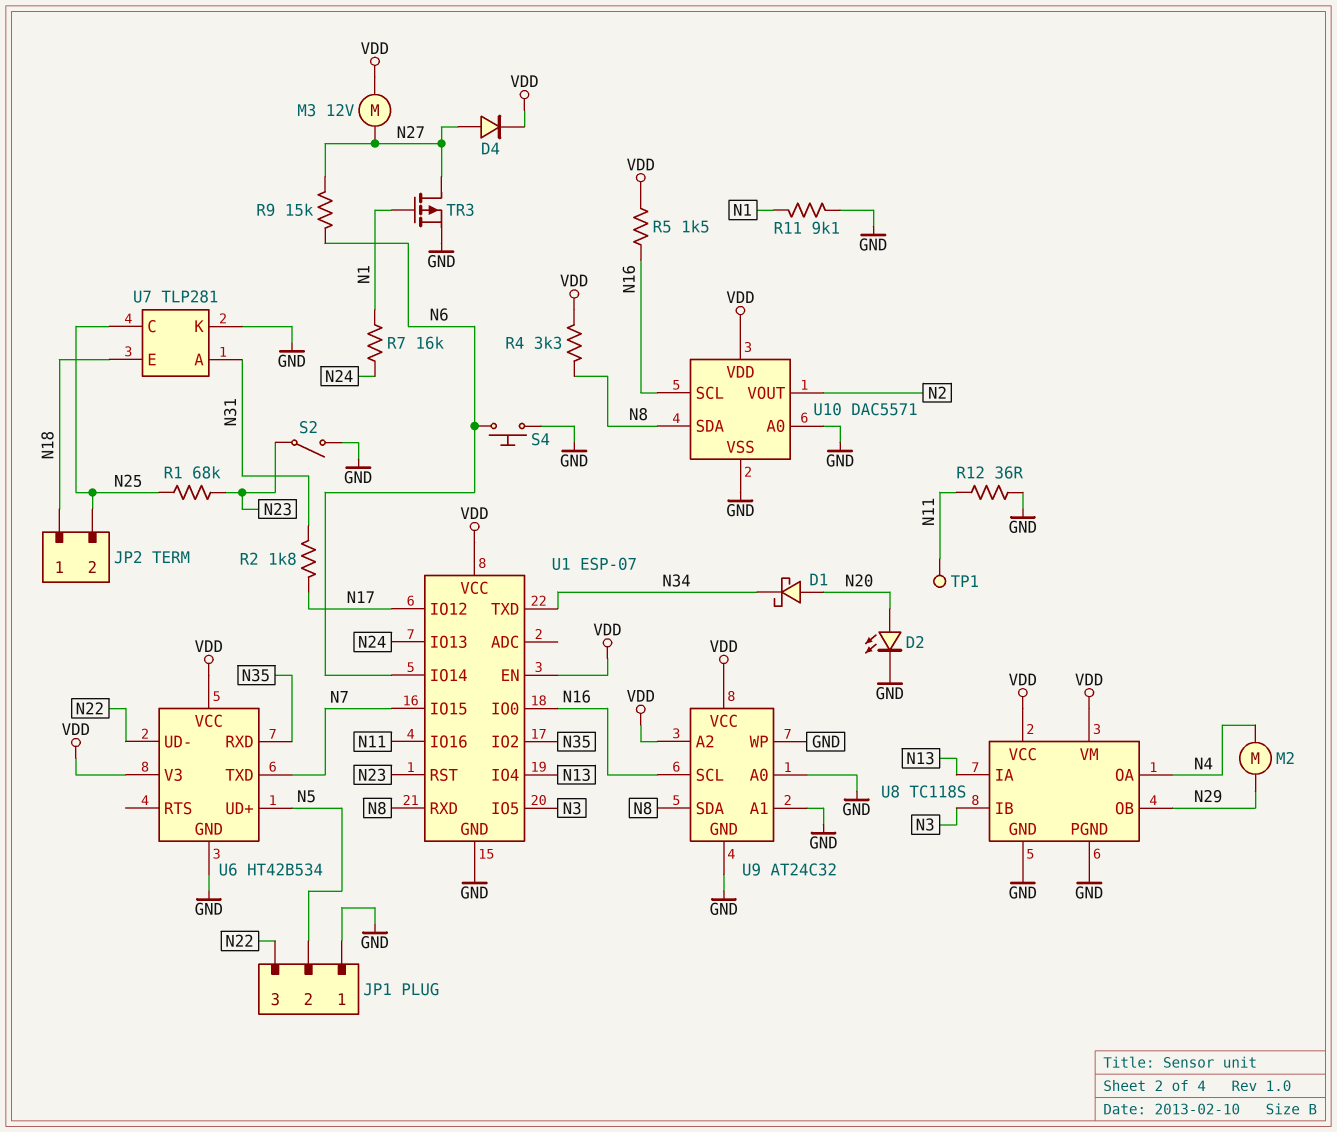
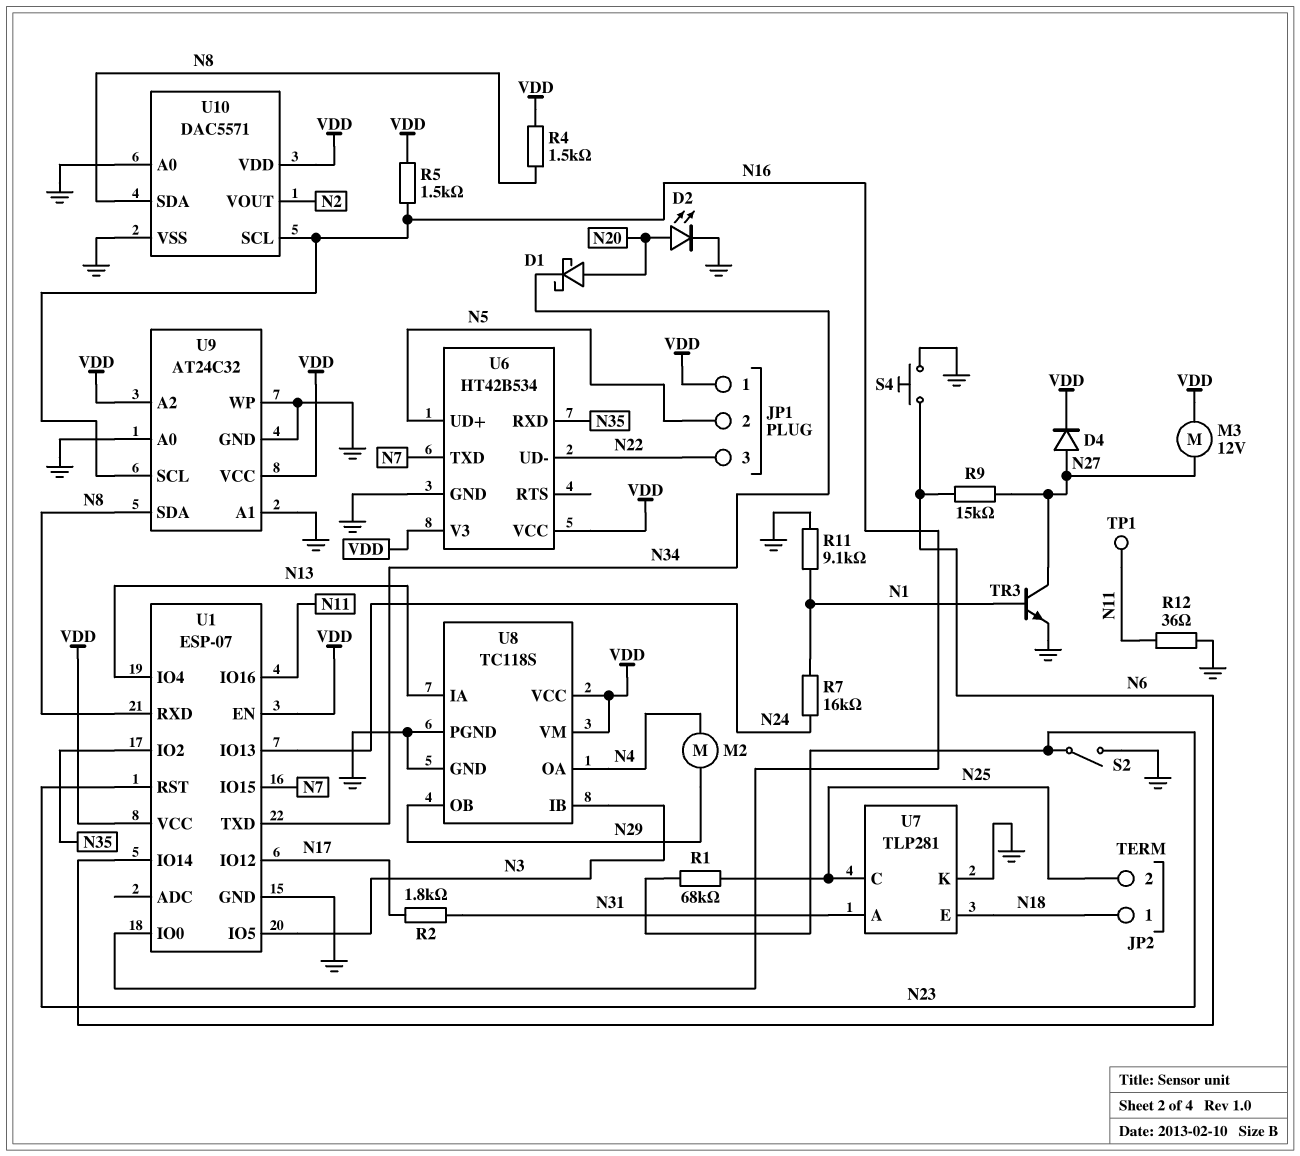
JP1 pin 1: GND -> VDD
R4: 3.3k (N8, VDD) -> 1.5k (N8, VDD)
TR3: PMOS (G N1, D N27, S GND) -> NPN (B N1, C N27, E GND)

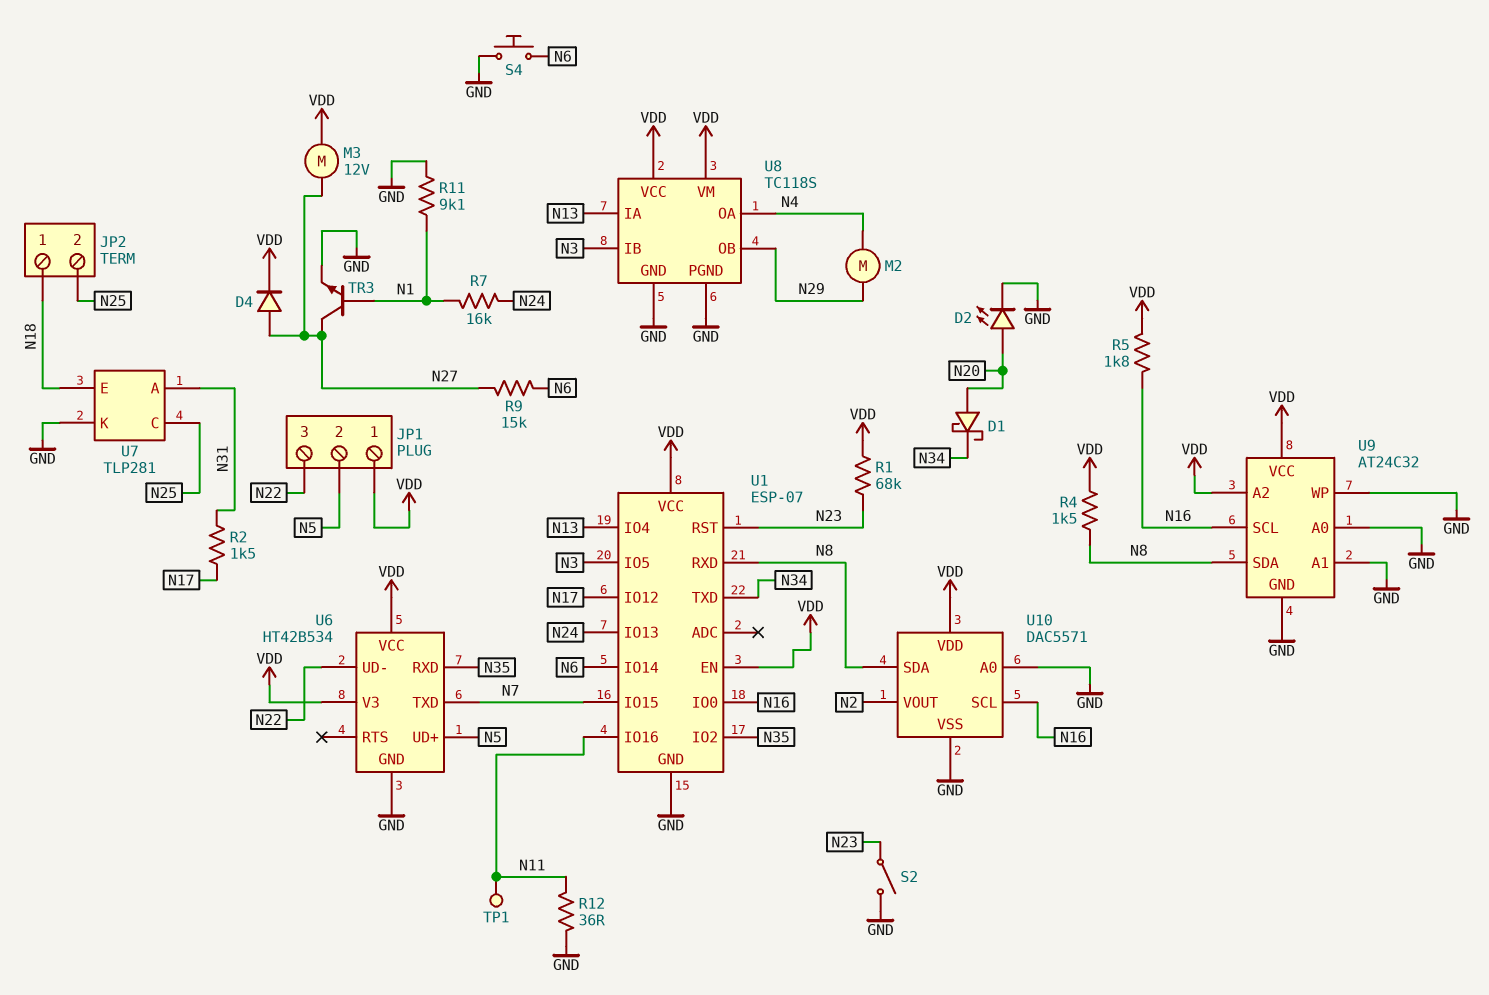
R1: 68k (N23, N25) -> 68k (N23, VDD)
R2: 1.8k (N17, N31) -> 1.5k (N17, N31)
R5: 1.5k (N16, VDD) -> 1.8k (N16, VDD)

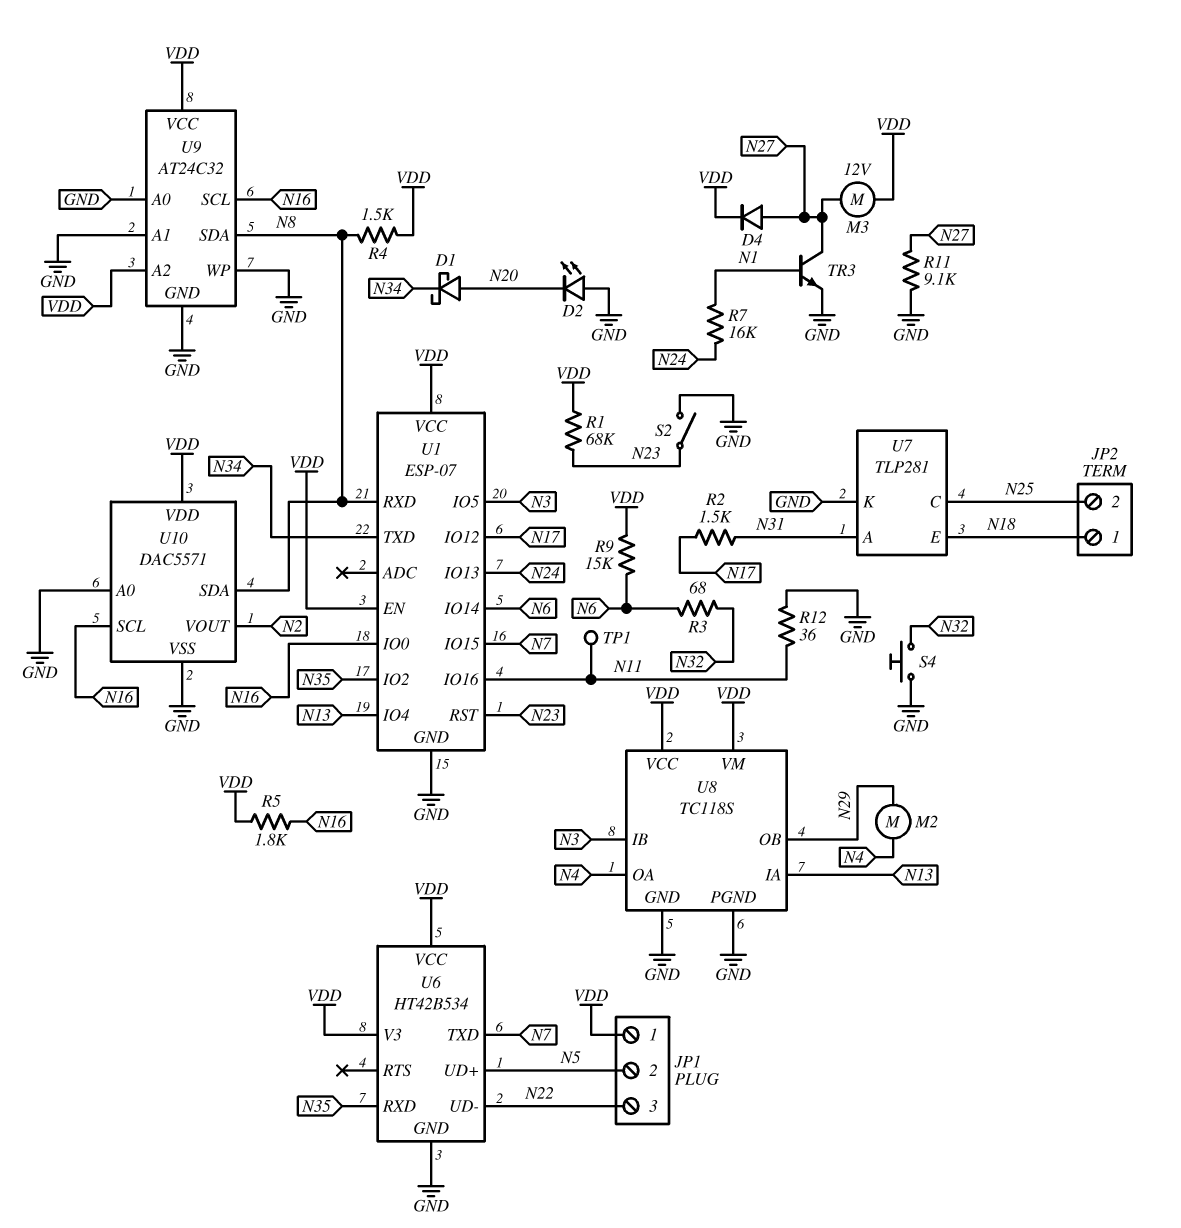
D2: LED (A N20, K GND) -> LED (A GND, K N20)
R3: none -> 68 (N6, N32)
R9: 15k (N6, N27) -> 15k (N6, VDD)
R11: 9.1k (GND, N1) -> 9.1k (GND, N27)
S4: button (GND, N6) -> button (GND, N32)

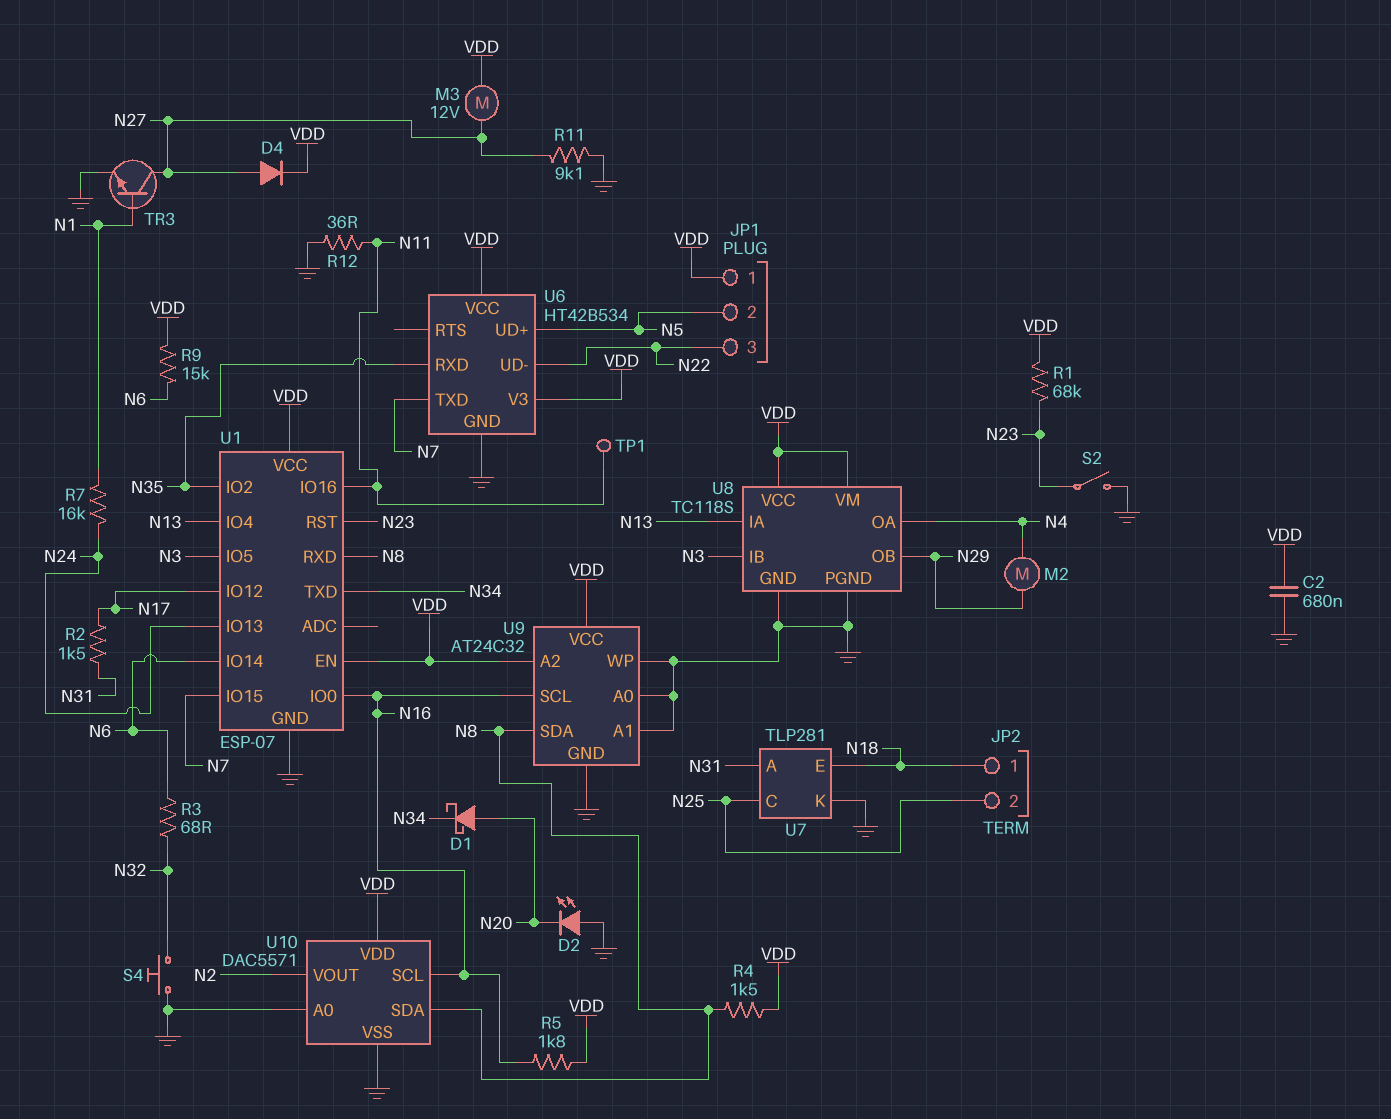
C2: none -> 680nF (GND, VDD)

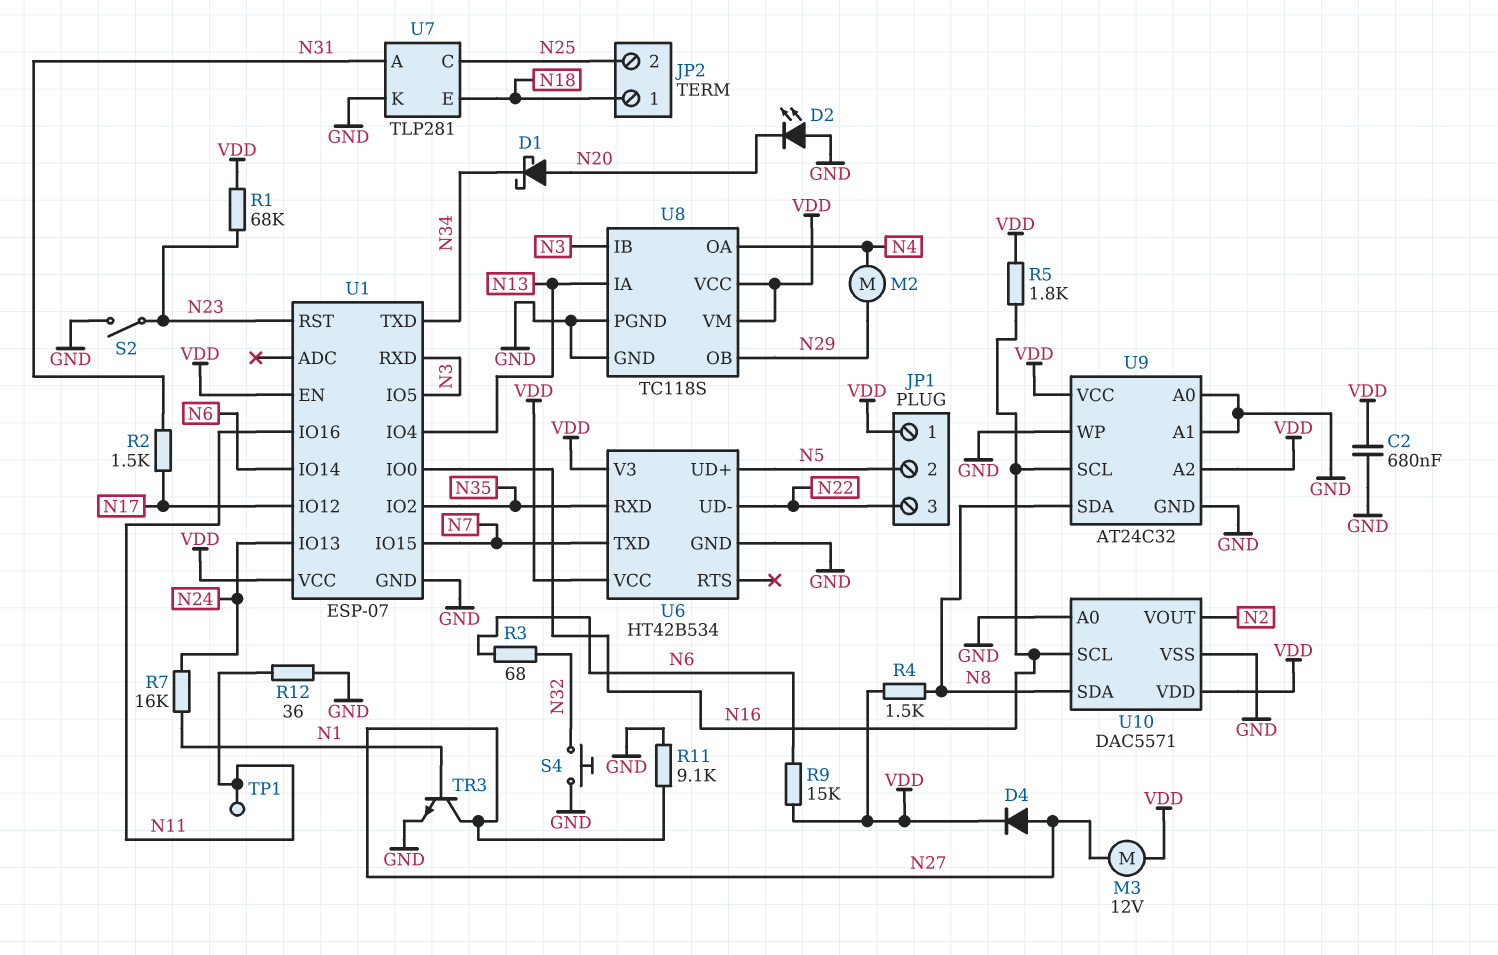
U1 pin RXD: N8 -> N3

